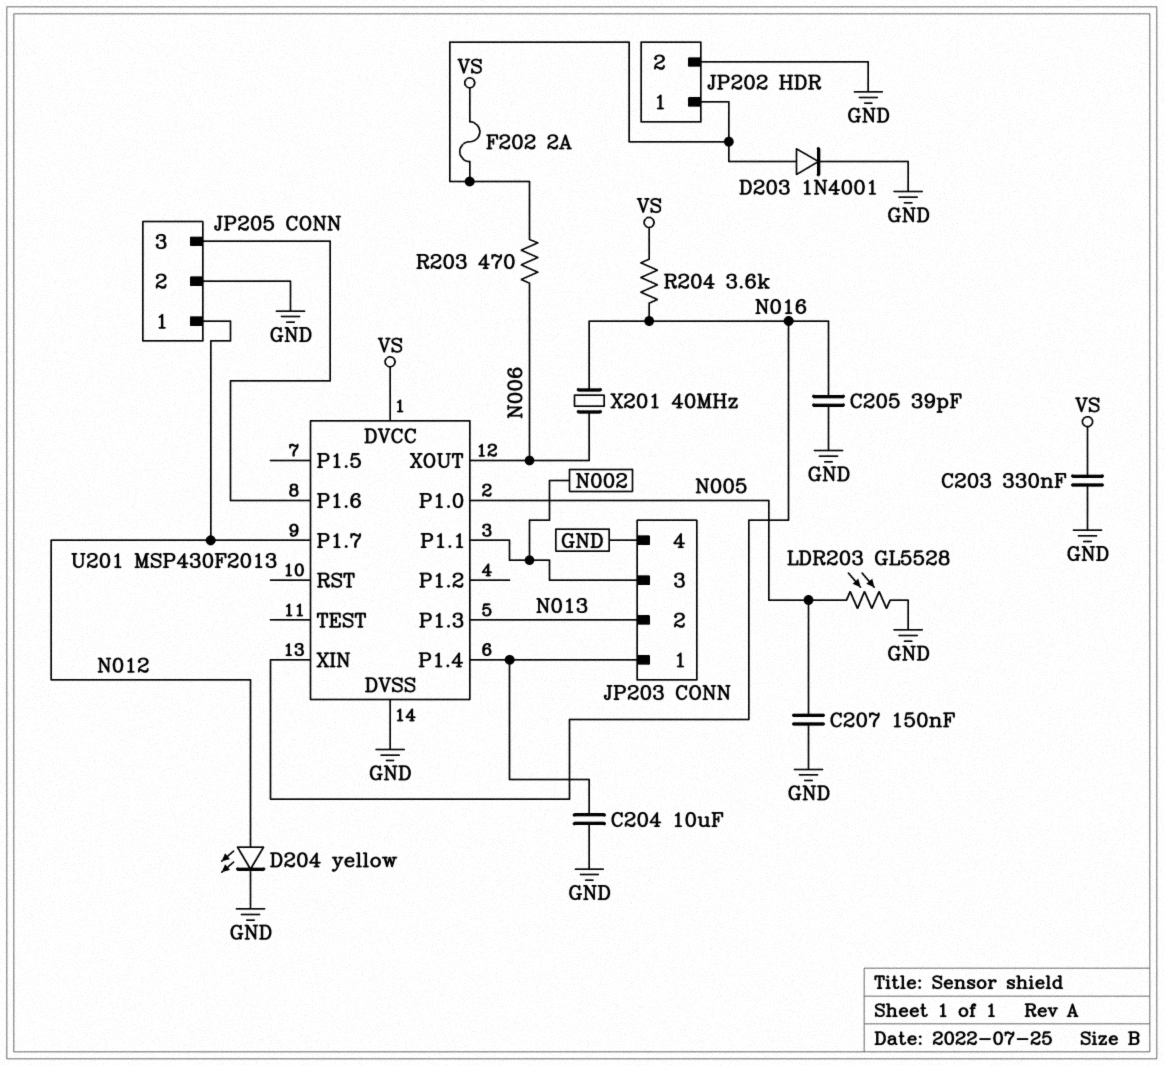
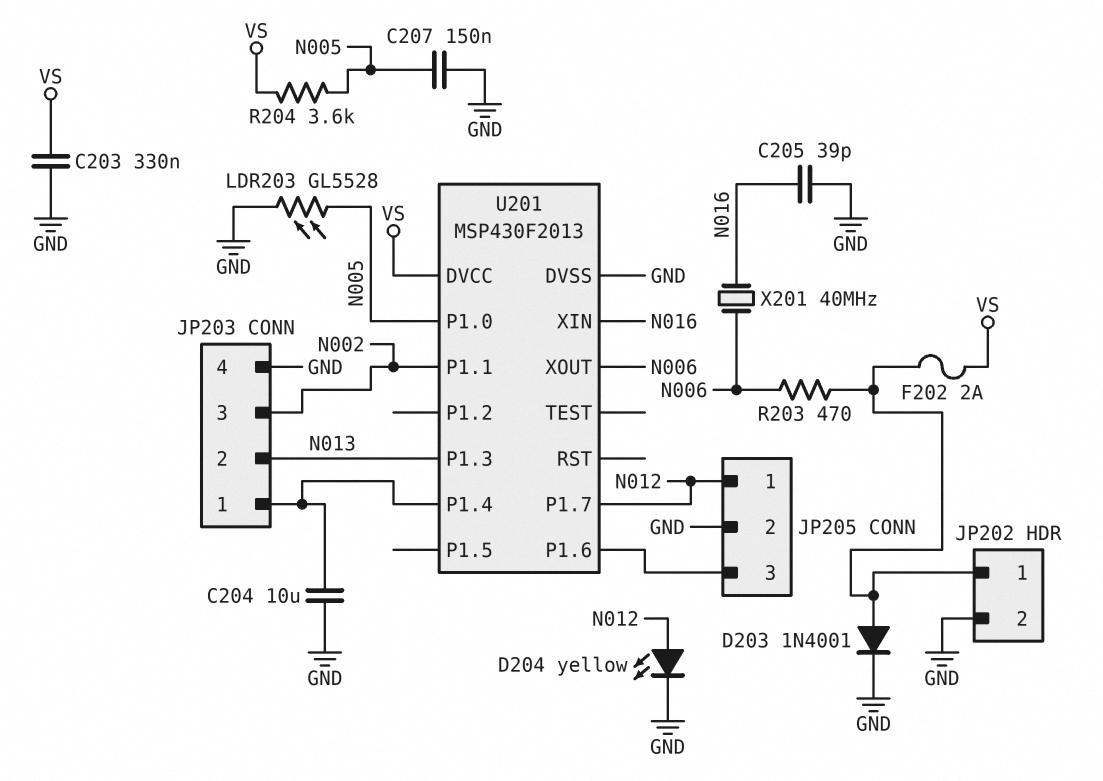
R204: 3.6k (N016, VS) -> 3.6k (N005, VS)

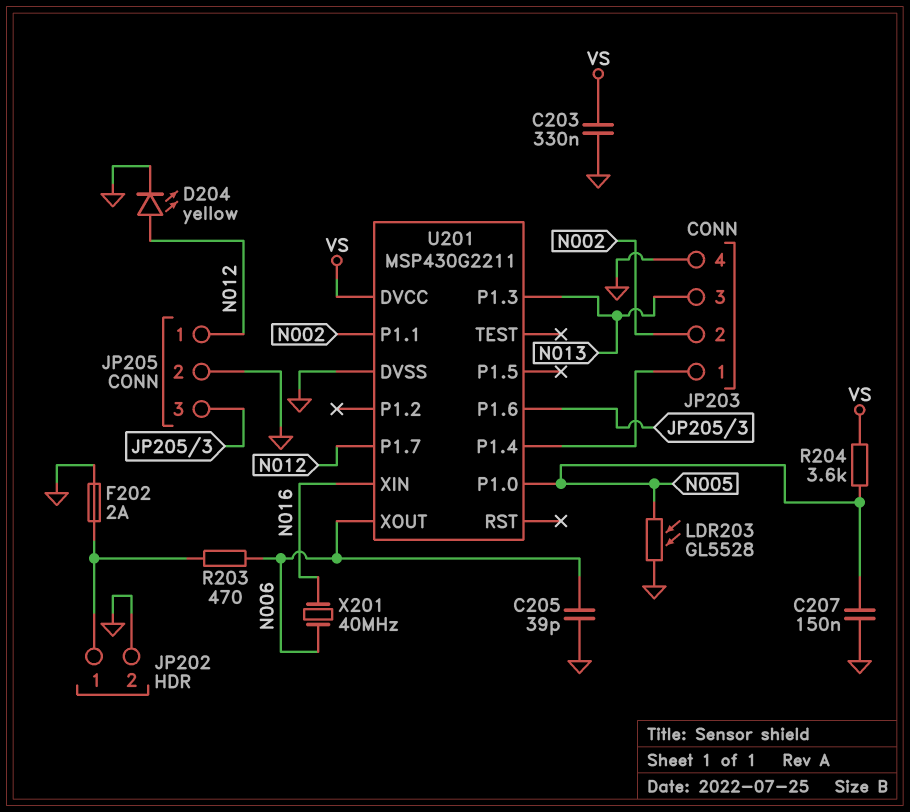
C204: 10uF (GND, JP203/1) -> none
C205: 39pF (GND, N016) -> 39pF (GND, N006)
D203: diode 1N4001 (A JP202/1, K GND) -> none
F202: 2A (JP202/1, VS) -> 2A (GND, JP202/1)
JP203 pin 2: N013 -> N002
JP203 pin 3: N002 -> N013
U201: MSP430F2013 -> MSP430G2211

